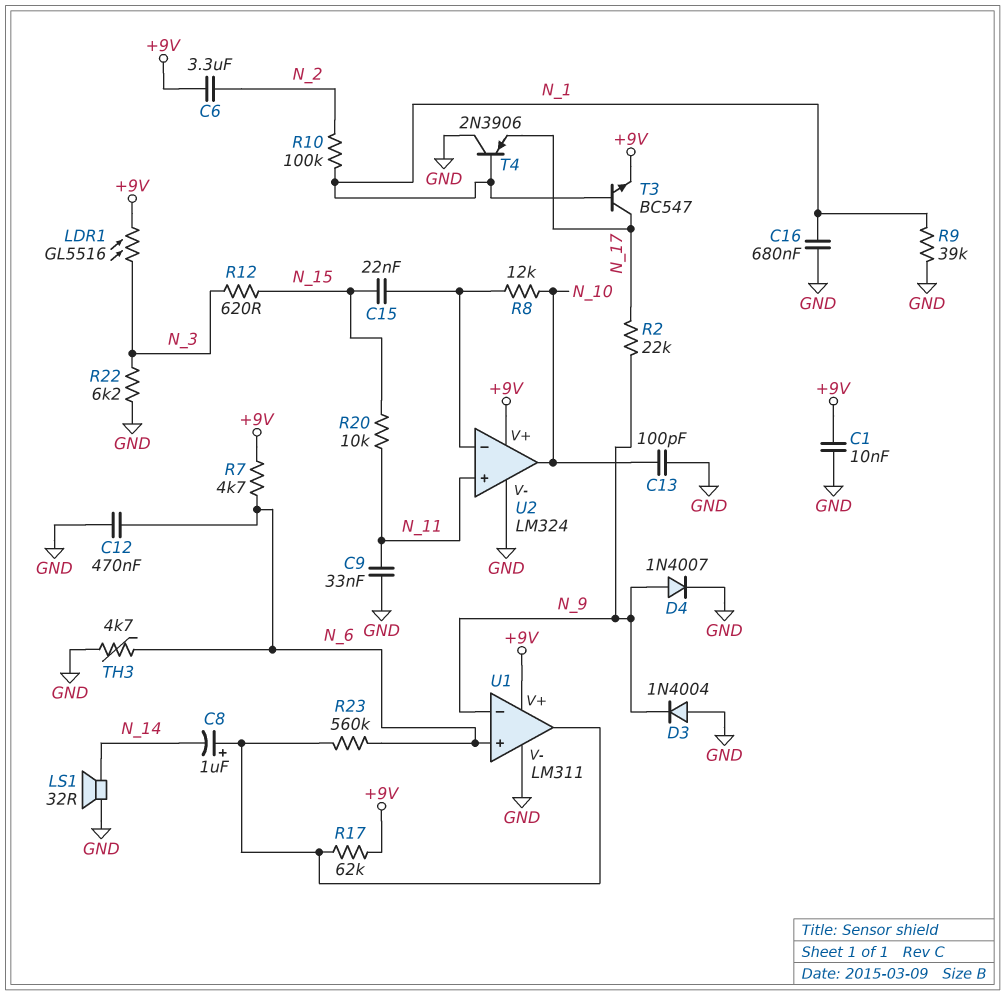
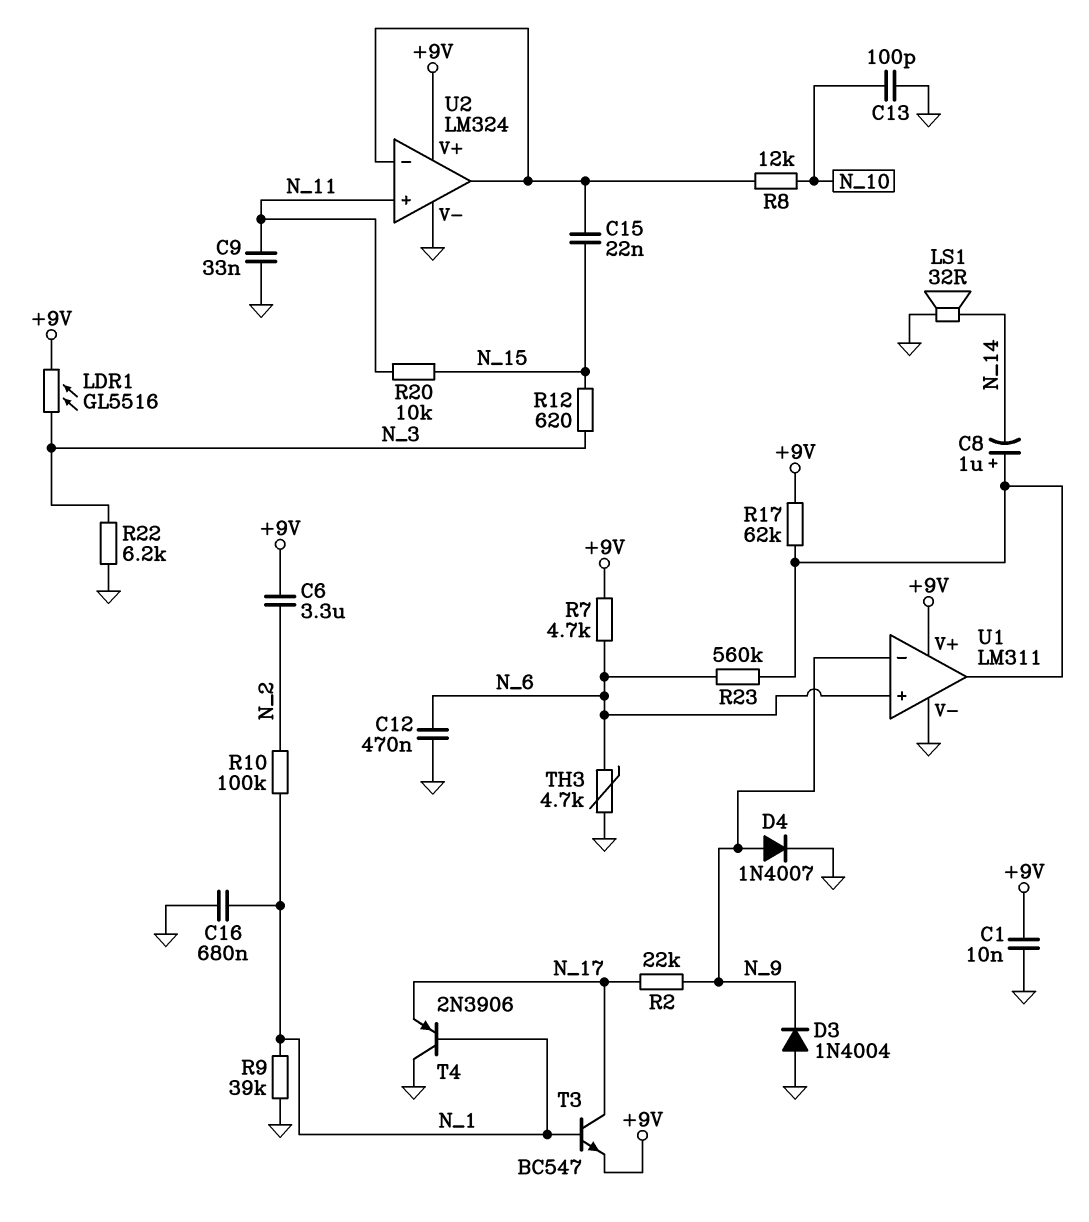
U2 pin out: N_10 -> U2/in-

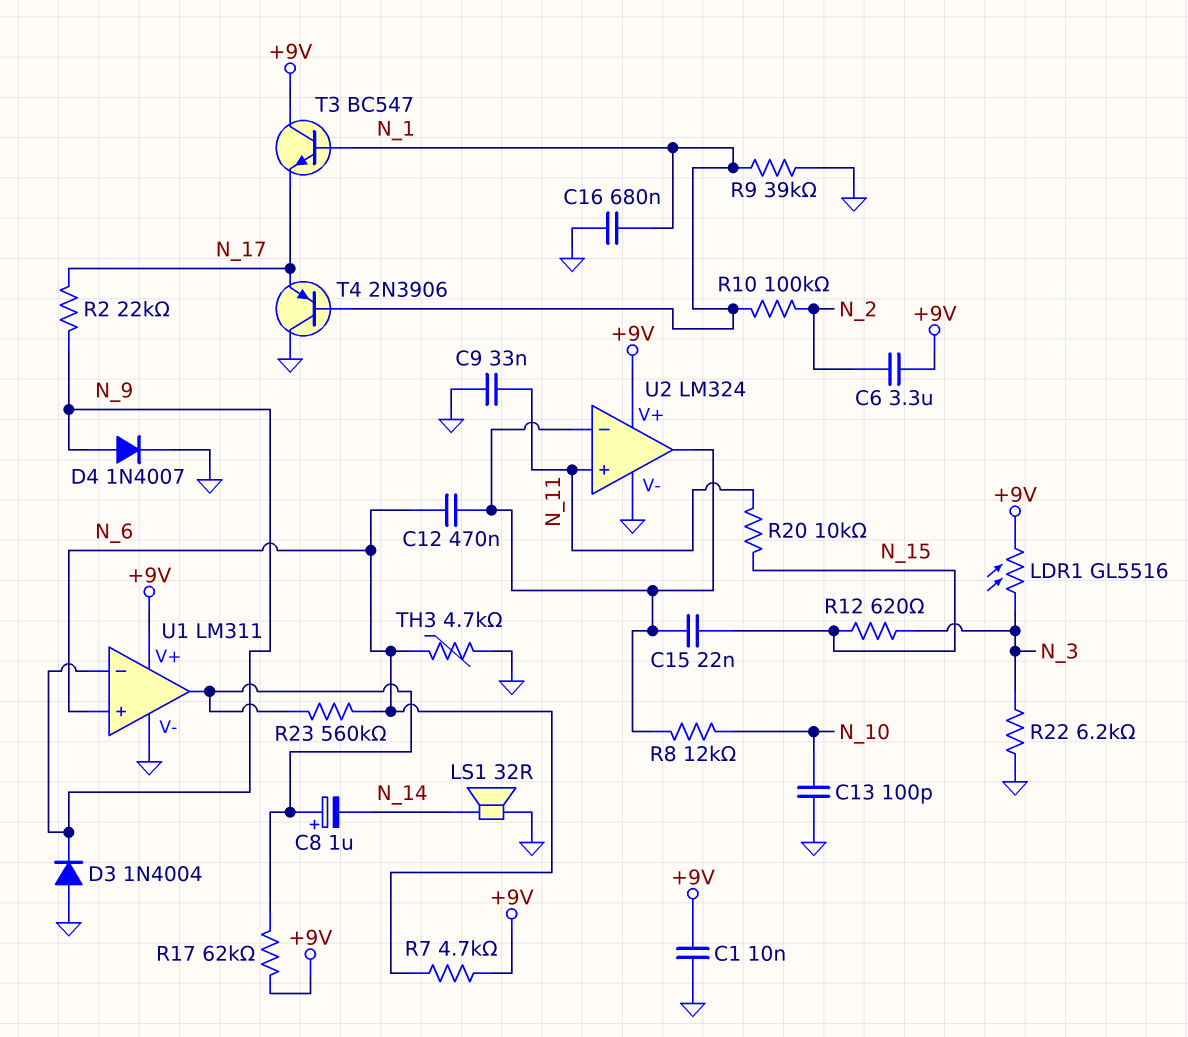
C12: 470nF (GND, N_6) -> 470nF (N_6, U2/in-)
T3: NPN BC547 (B N_1, C N_17, E +9V) -> NPN BC547 (B N_1, C +9V, E N_17)

